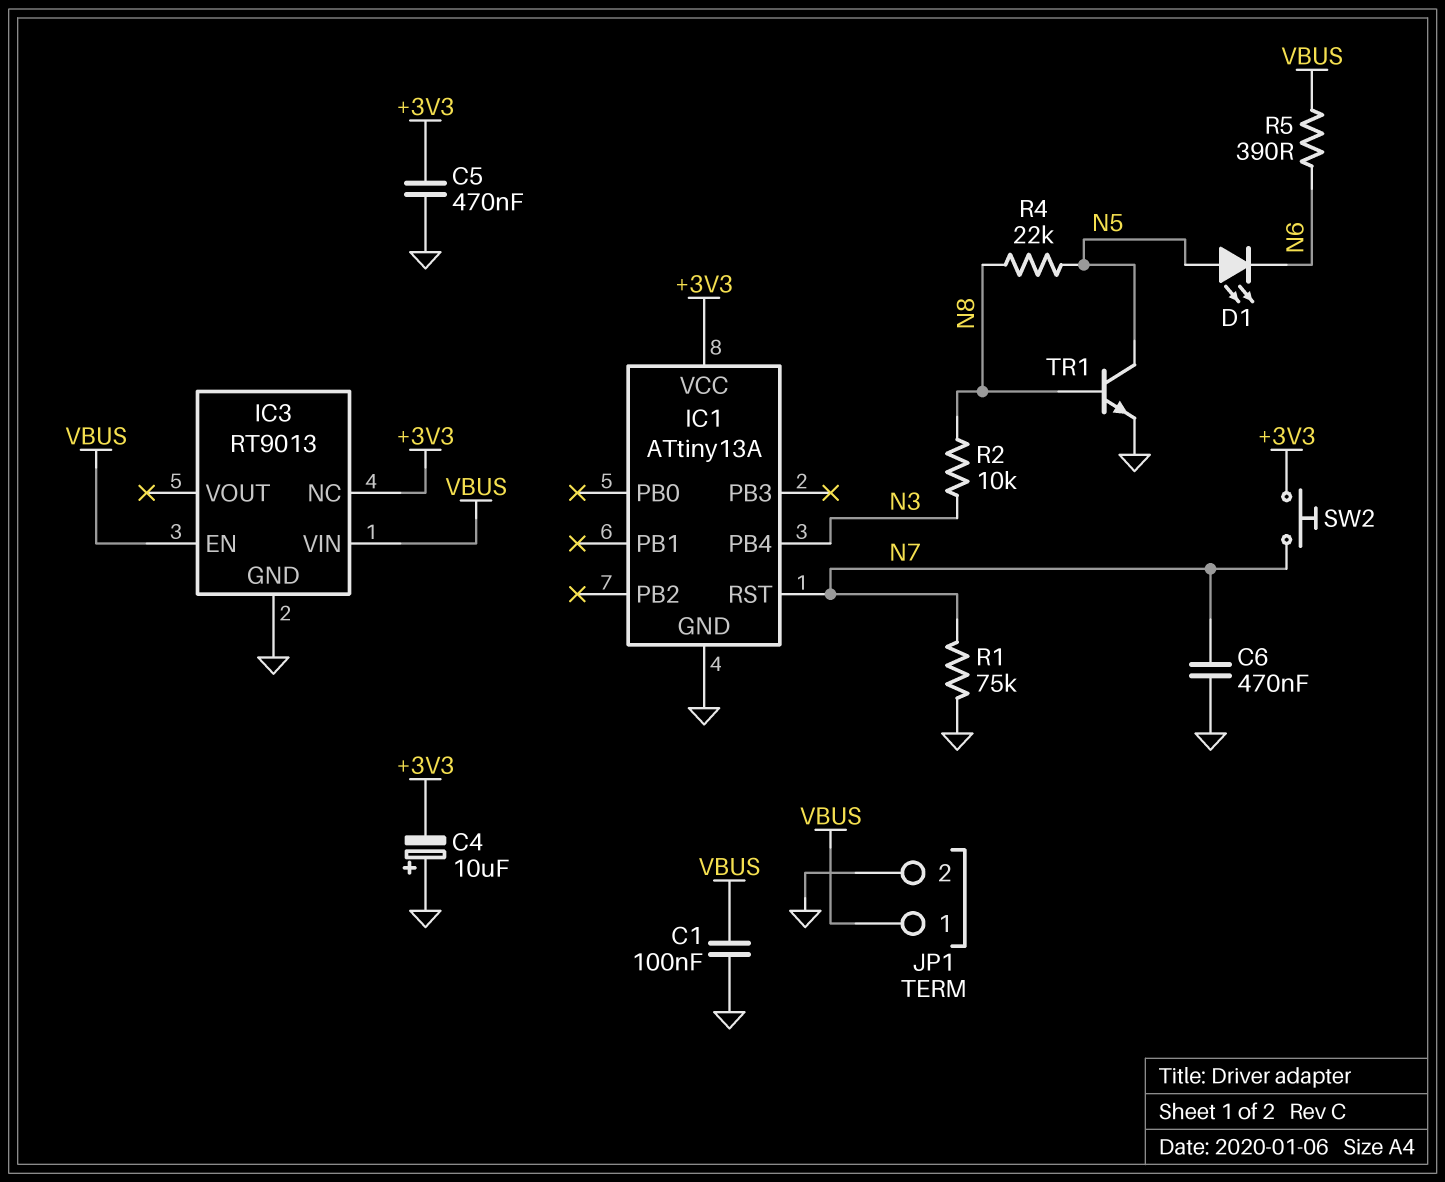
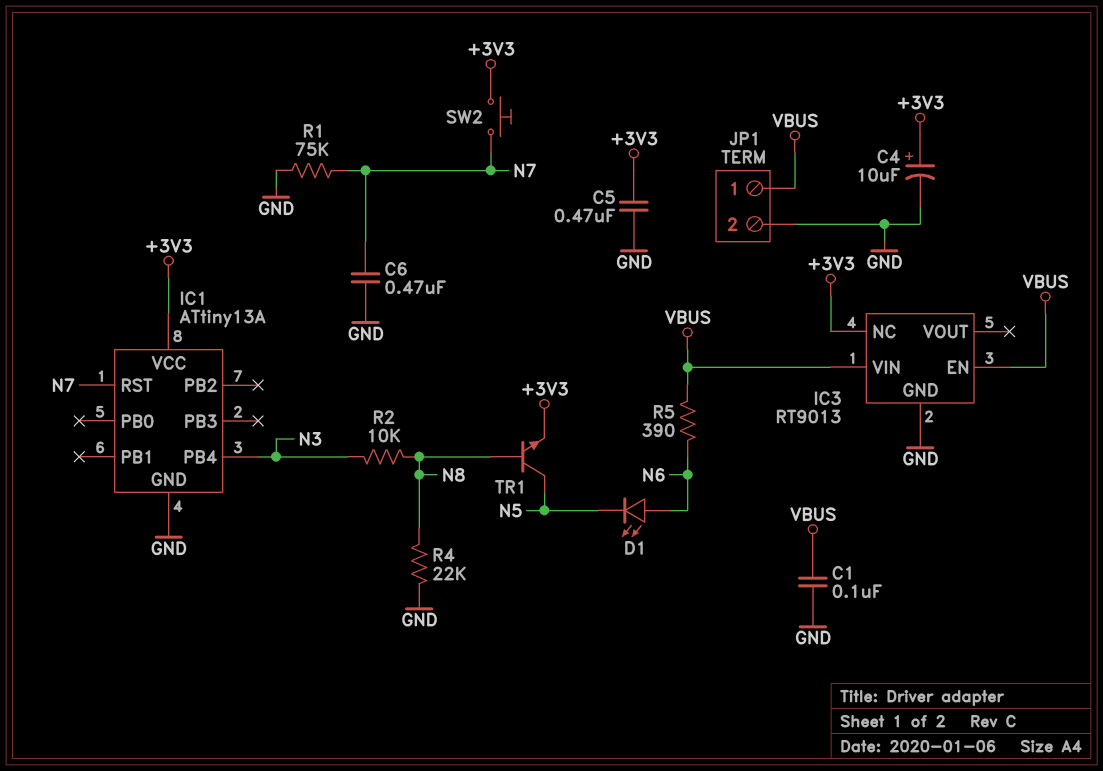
C4: 10uF (plus GND, minus +3V3) -> 10uF (plus +3V3, minus GND)
D1: LED (A N5, K N6) -> LED (A N6, K N5)
R4: 22k (N5, N8) -> 22k (GND, N8)
TR1: NPN (B N8, C N5, E GND) -> NPN (B N8, C N5, E +3V3)

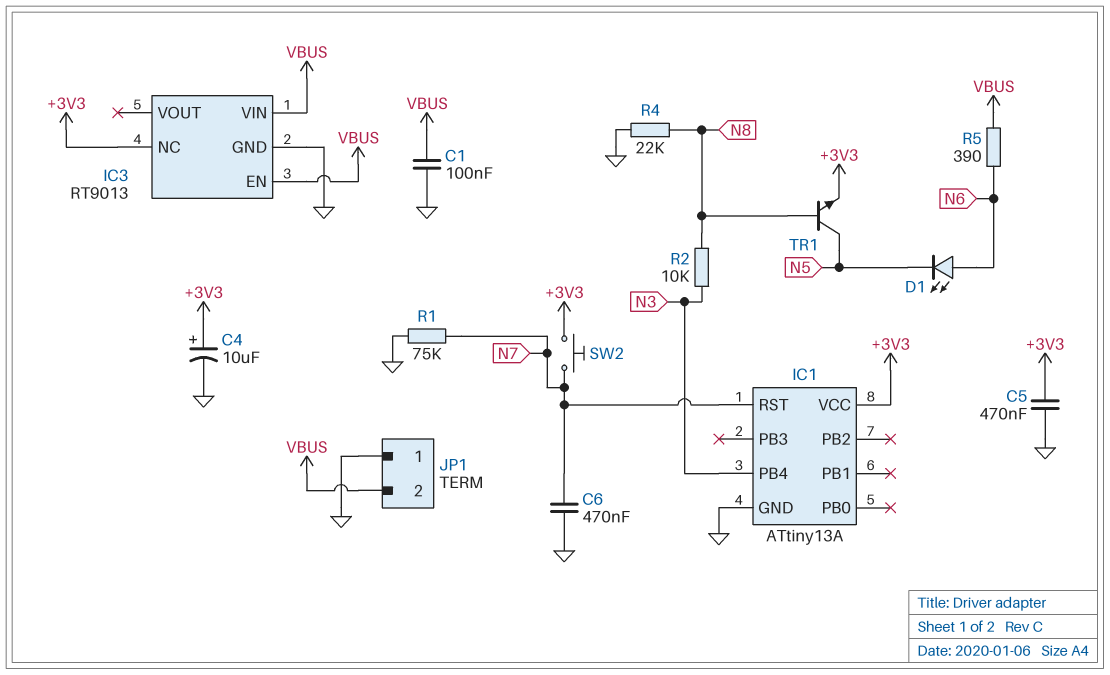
JP1 pin 1: VBUS -> GND
JP1 pin 2: GND -> VBUS

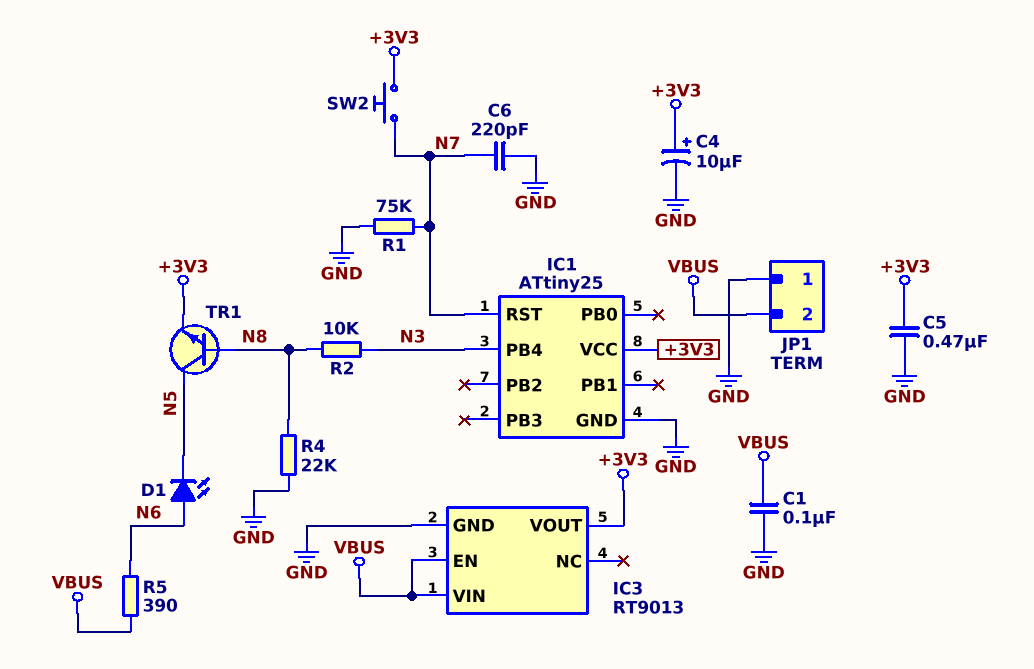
C6: 470nF (GND, N7) -> 220pF (GND, N7)
IC1: ATtiny13A -> ATtiny25
IC3 pin NC: +3V3 -> none
IC3 pin VOUT: none -> +3V3

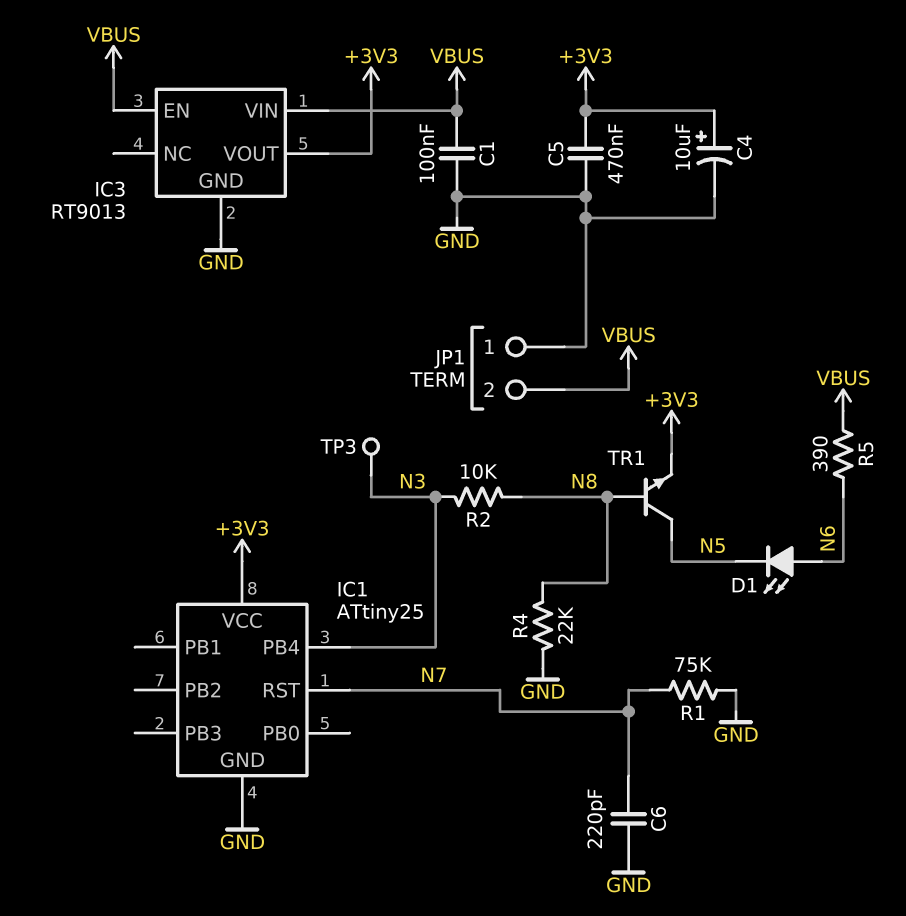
SW2: button (+3V3, N7) -> none
TP3: none -> test point (N3)

